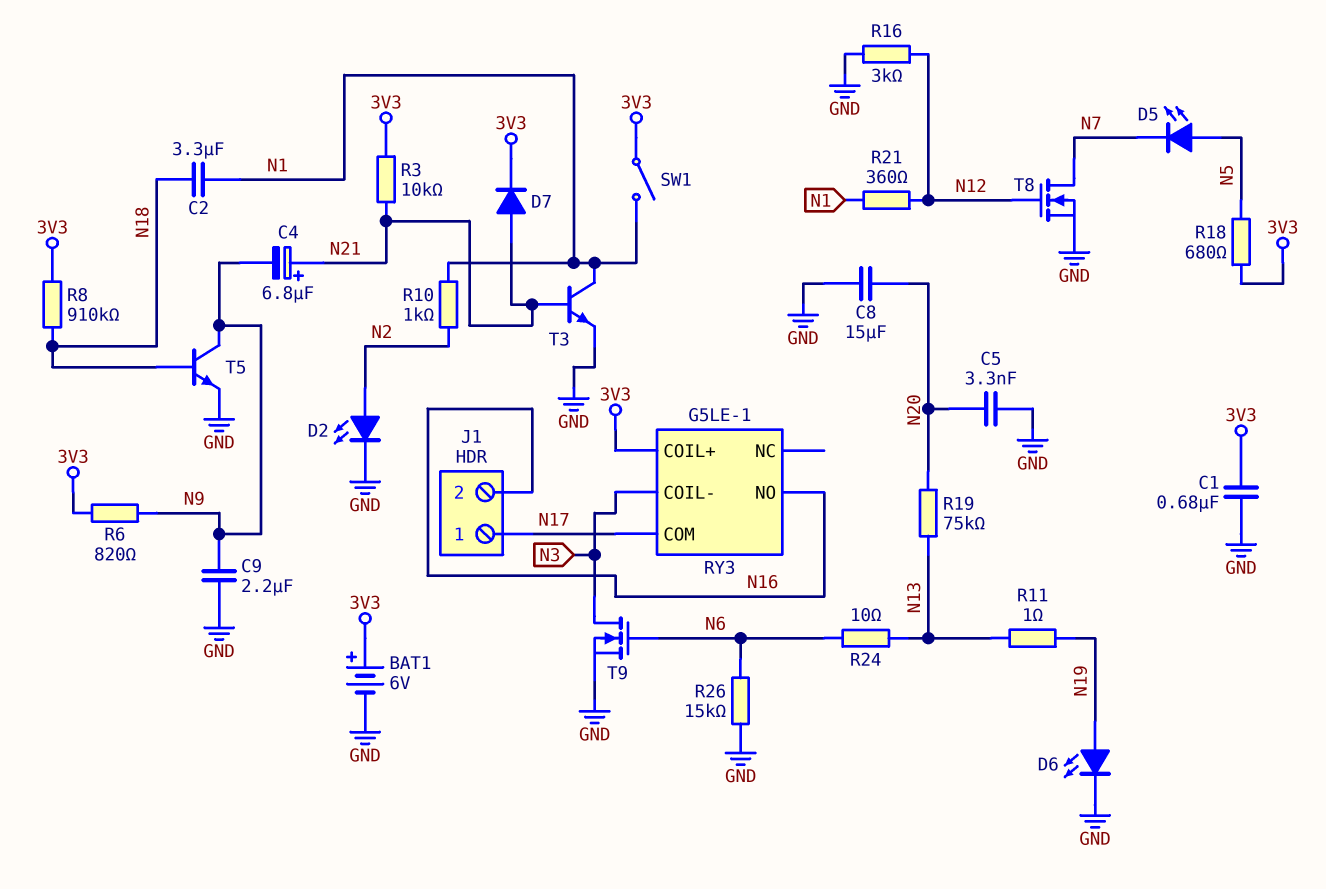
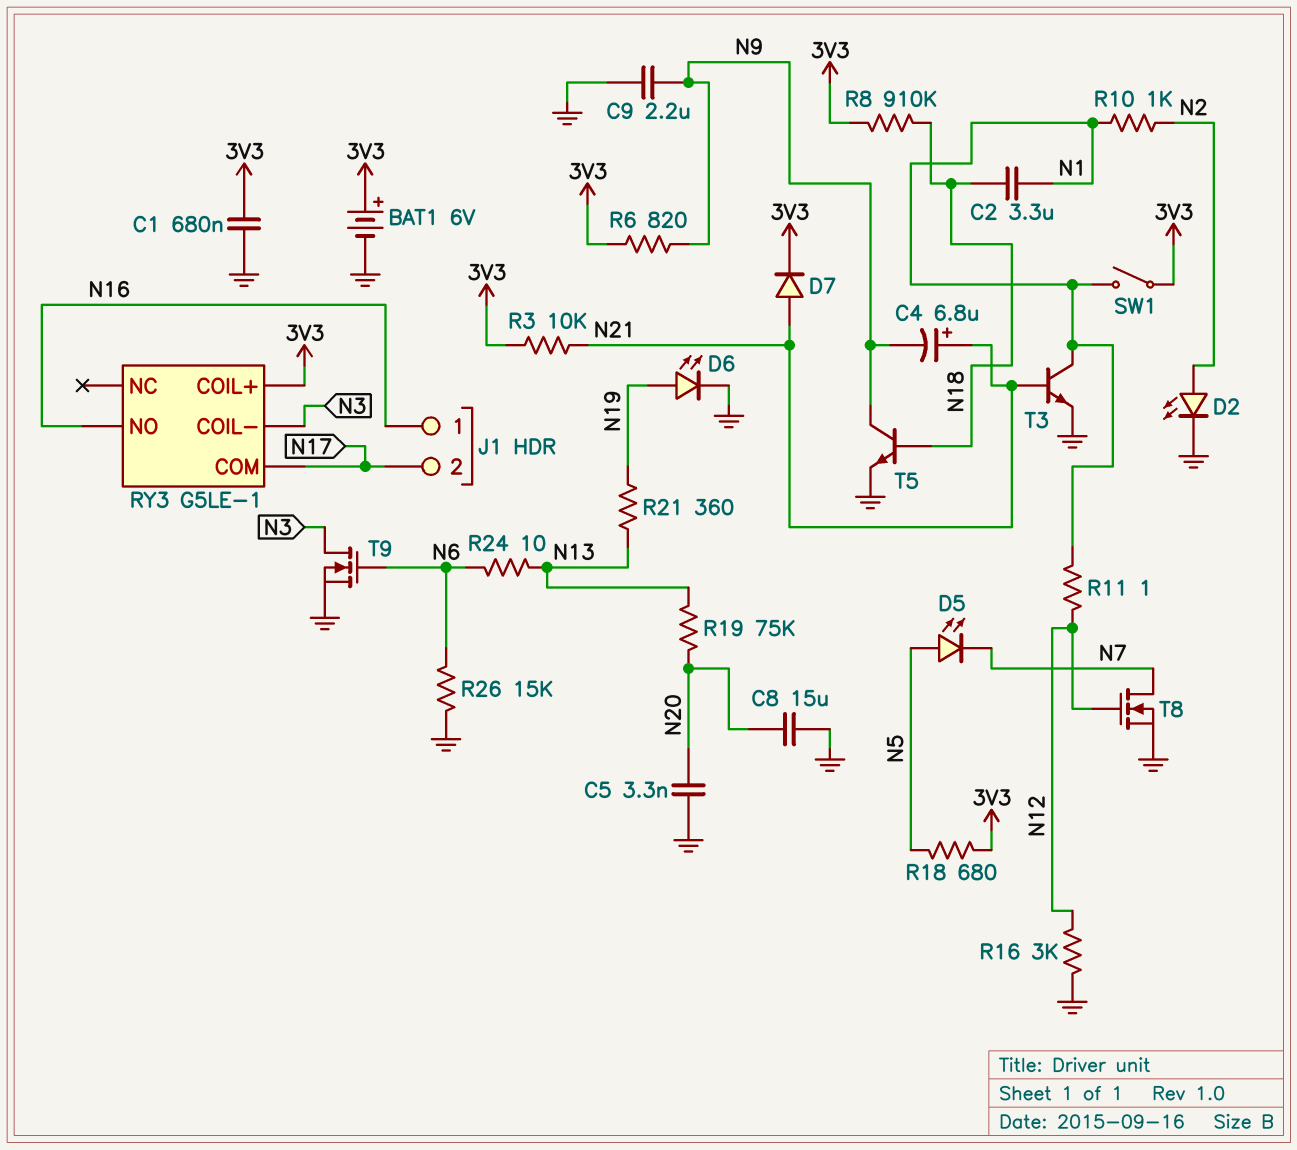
J1 pin 1: N17 -> N16
J1 pin 2: N16 -> N17
R11: 1 (N13, N19) -> 1 (N1, N12)
R21: 360 (N1, N12) -> 360 (N13, N19)

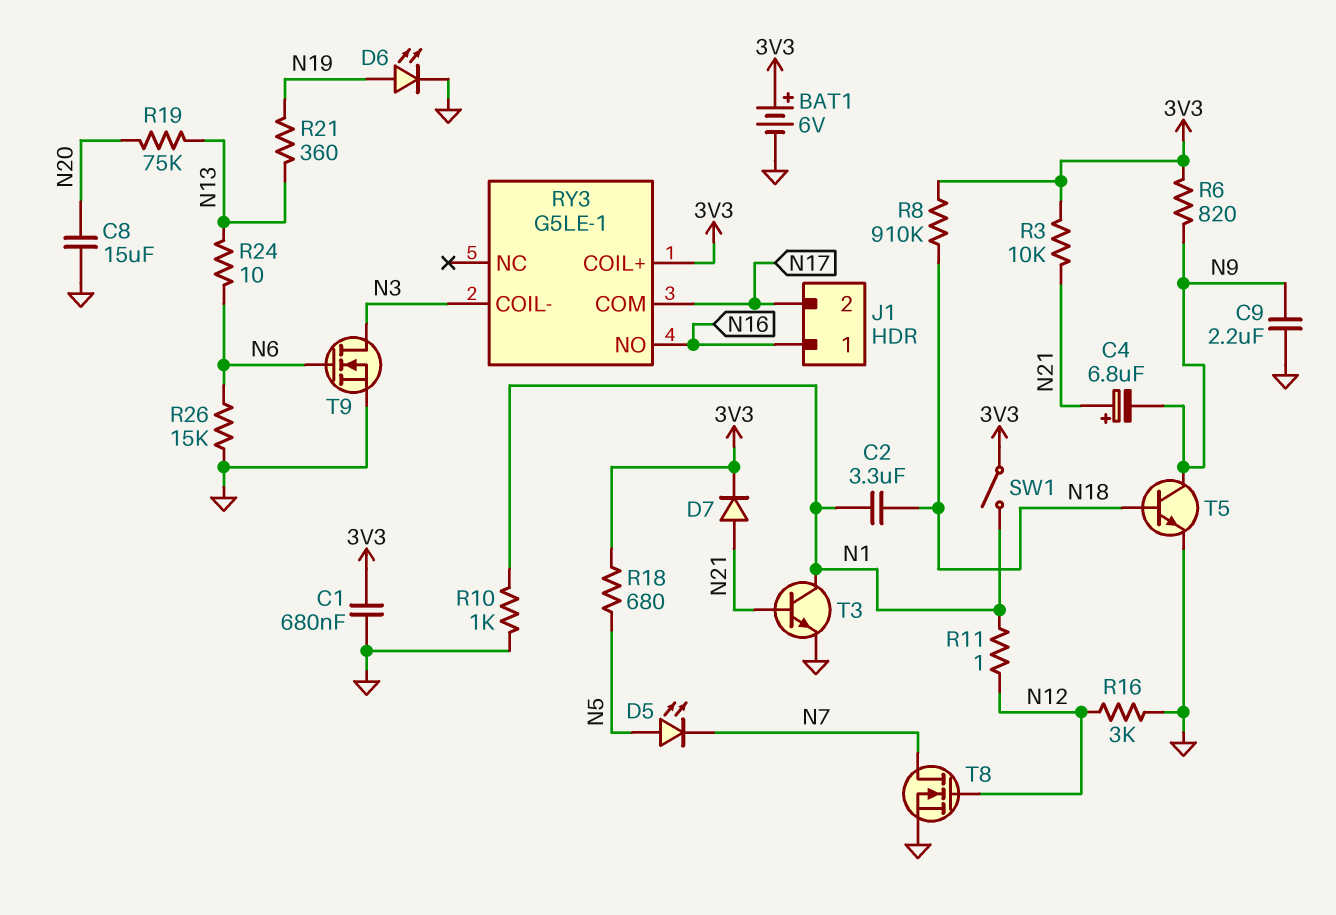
C5: 3.3nF (GND, N20) -> none
D2: LED (A N2, K GND) -> none
R10: 1k (N1, N2) -> 1k (GND, N1)

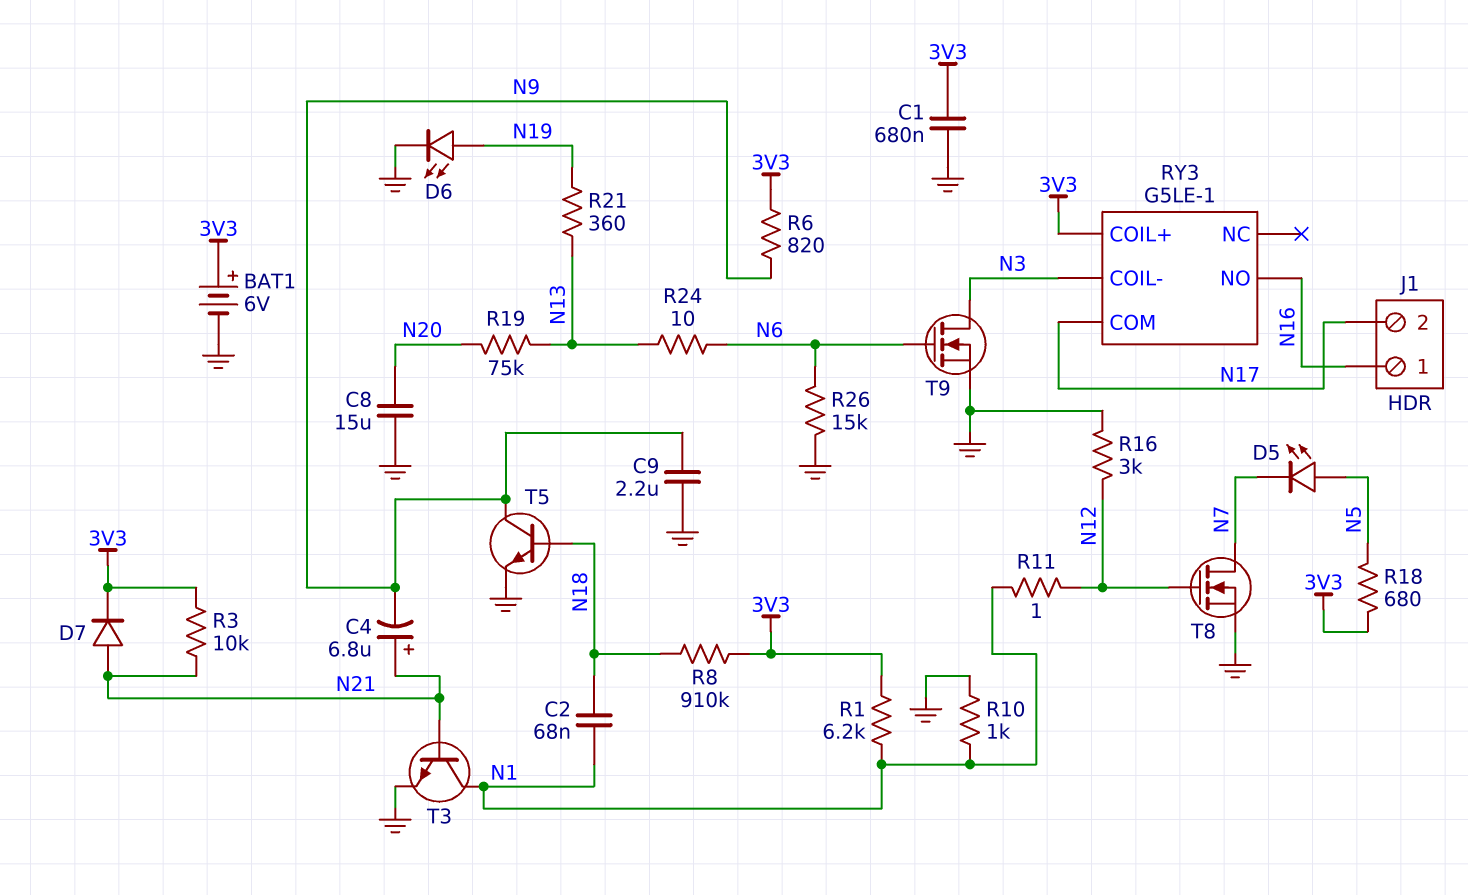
C2: 3.3uF (N1, N18) -> 68nF (N1, N18)
R1: none -> 6.2k (3V3, N1)
SW1: switch (3V3, N1) -> none

